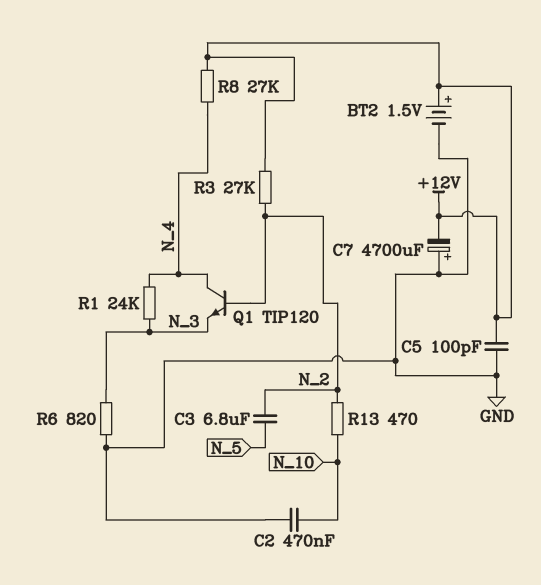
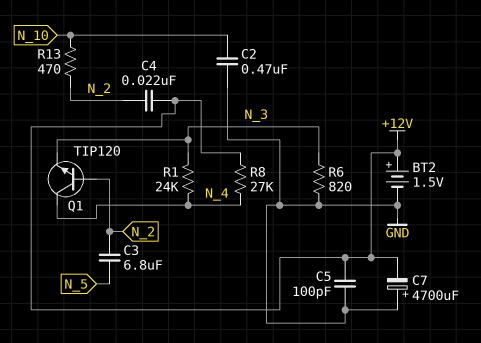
C4: none -> 22nF (+12V, N_2)
R3: 27k (+12V, N_2) -> none

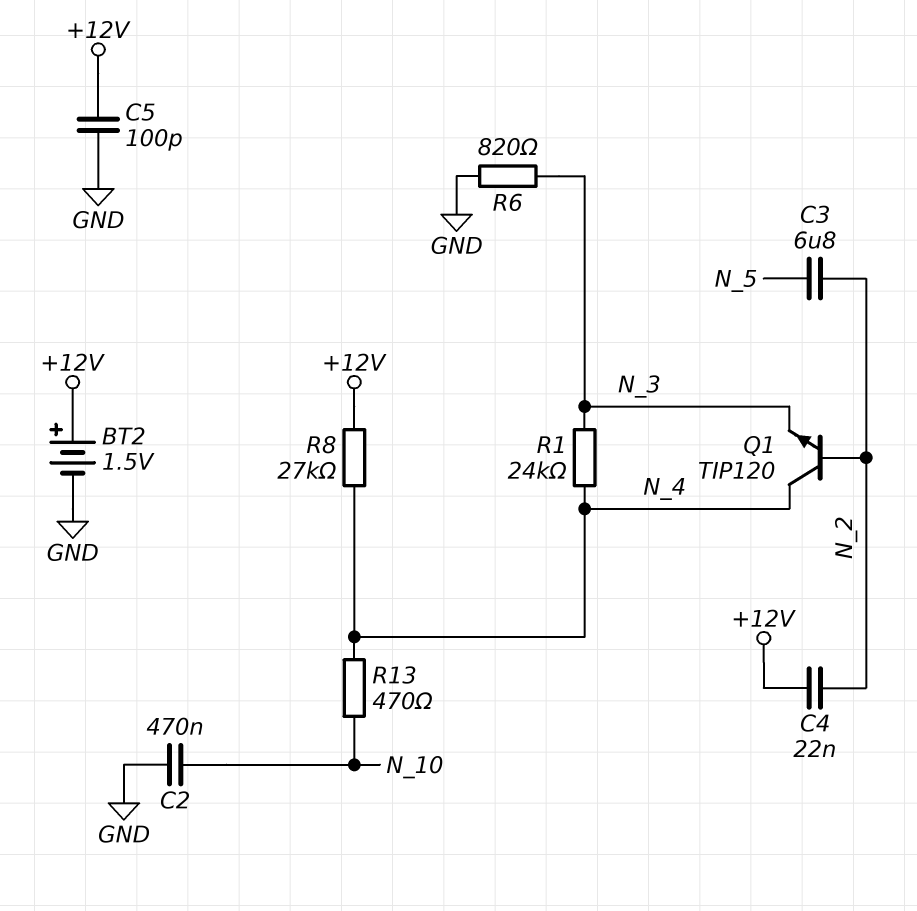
C7: 4700uF (plus GND, minus +12V) -> none
R13: 470 (N_2, N_10) -> 470 (N_4, N_10)

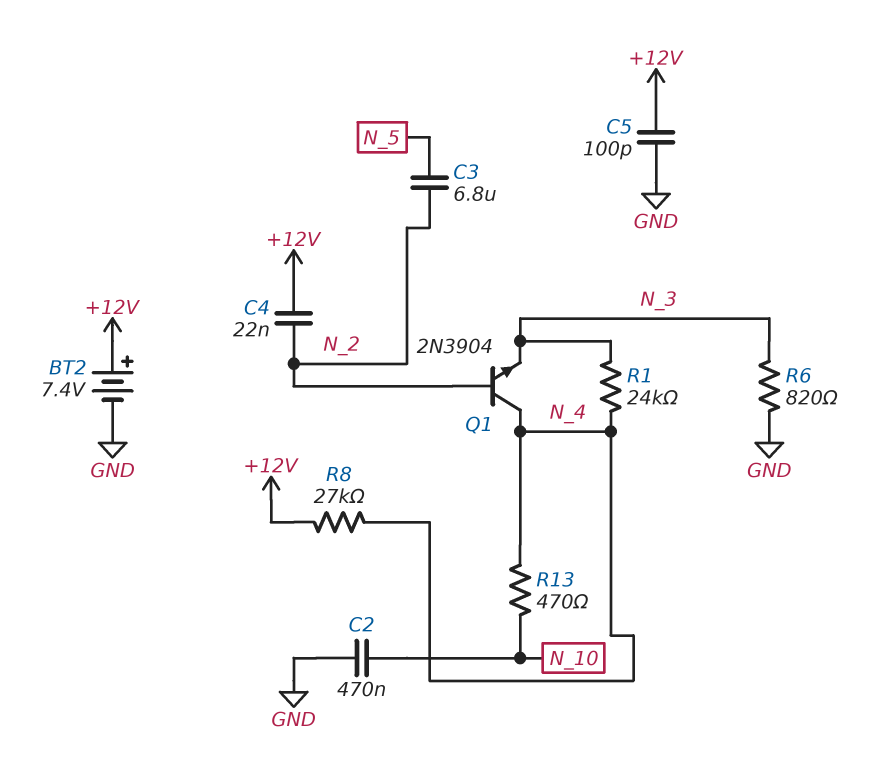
BT2: 1.5V (plus +12V, minus GND) -> 7.4V (plus +12V, minus GND)
Q1: NPN TIP120 (B N_2, C N_4, E N_3) -> NPN 2N3904 (B N_2, C N_4, E N_3)

